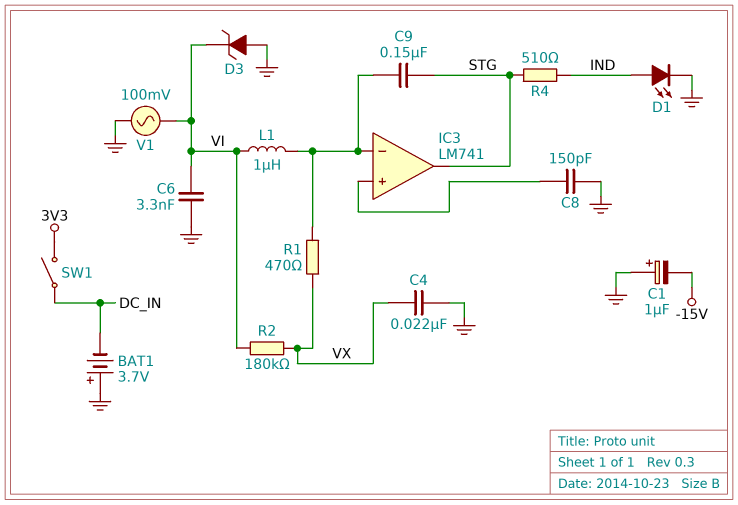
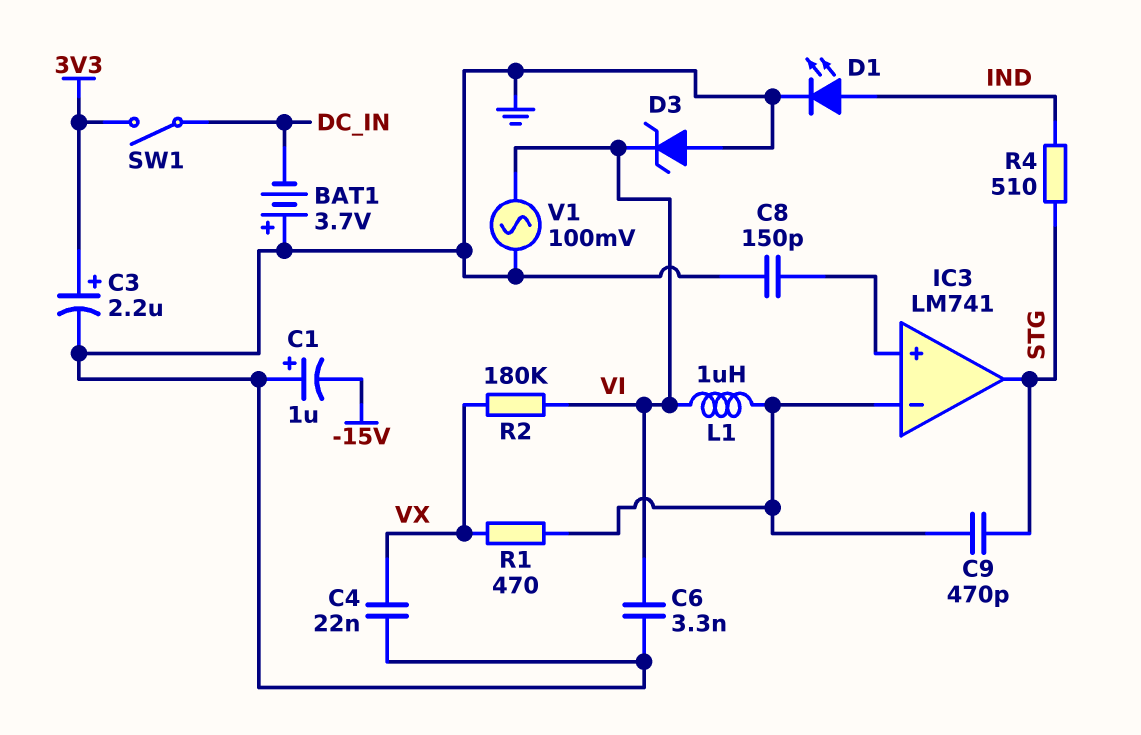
C3: none -> 2.2uF (plus 3V3, minus GND)
C9: 150nF (IC3/in-, STG) -> 470pF (IC3/in-, STG)

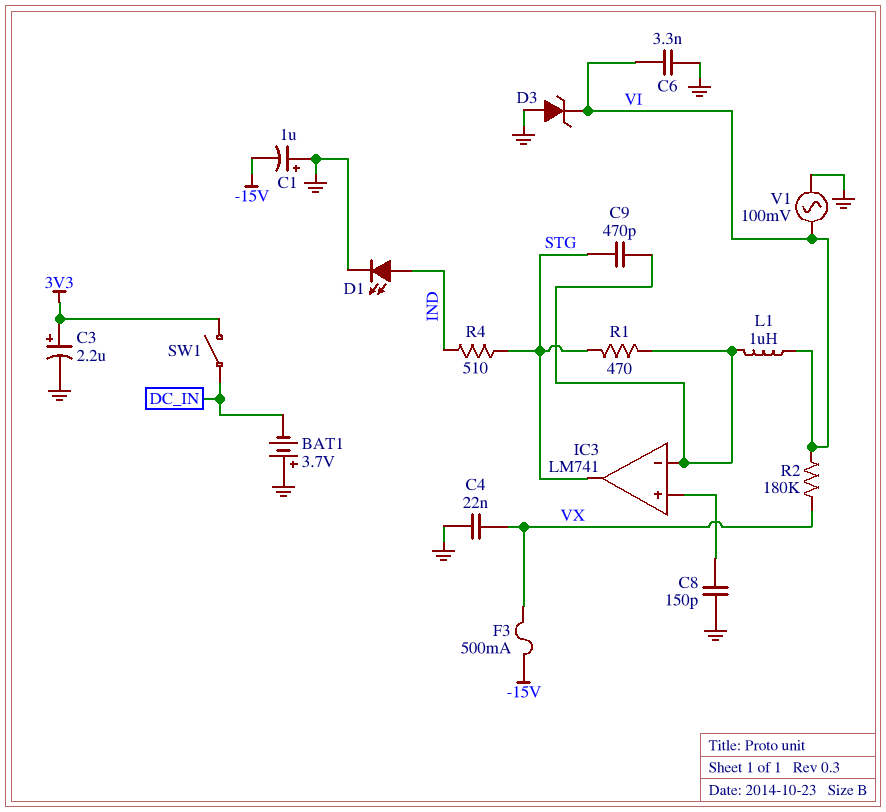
F3: none -> 500mA (-15V, VX)
R1: 470 (IC3/in-, VX) -> 470 (IC3/in-, STG)

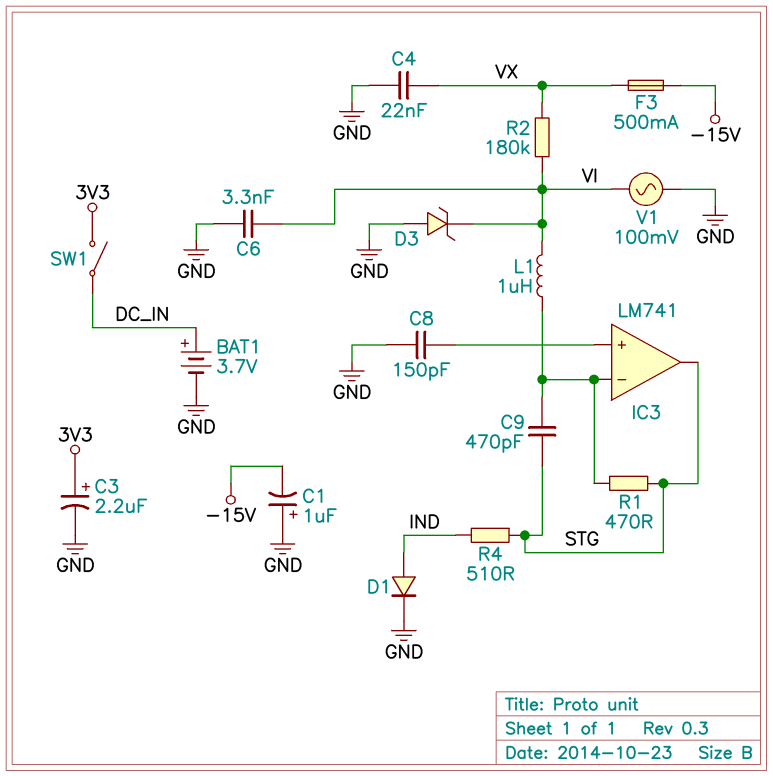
BAT1: 3.7V (plus GND, minus DC_IN) -> 3.7V (plus DC_IN, minus GND)
D1: LED (A IND, K GND) -> diode (A IND, K GND)

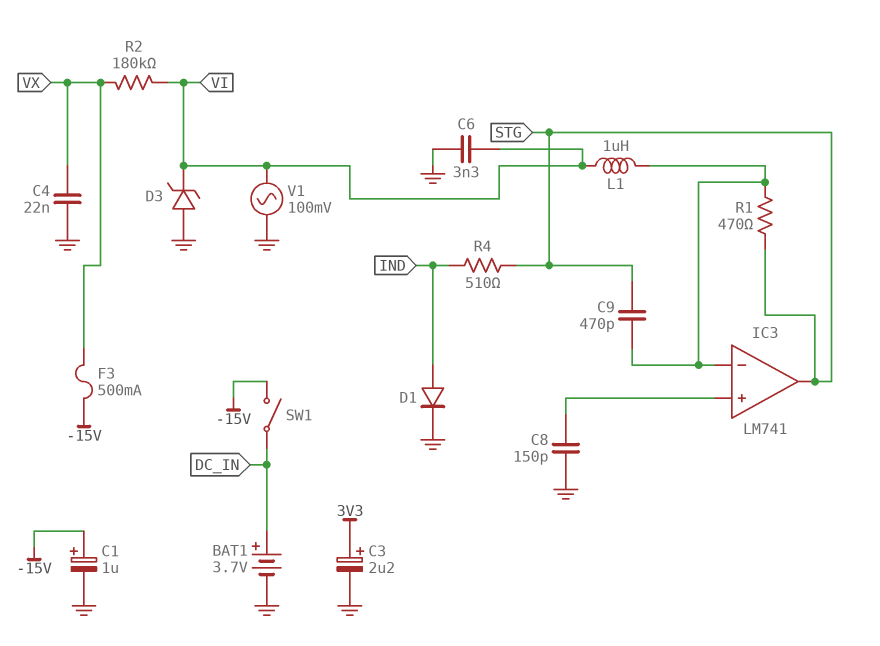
C1: 1uF (plus GND, minus -15V) -> 1uF (plus -15V, minus GND)
SW1: switch (3V3, DC_IN) -> switch (-15V, DC_IN)

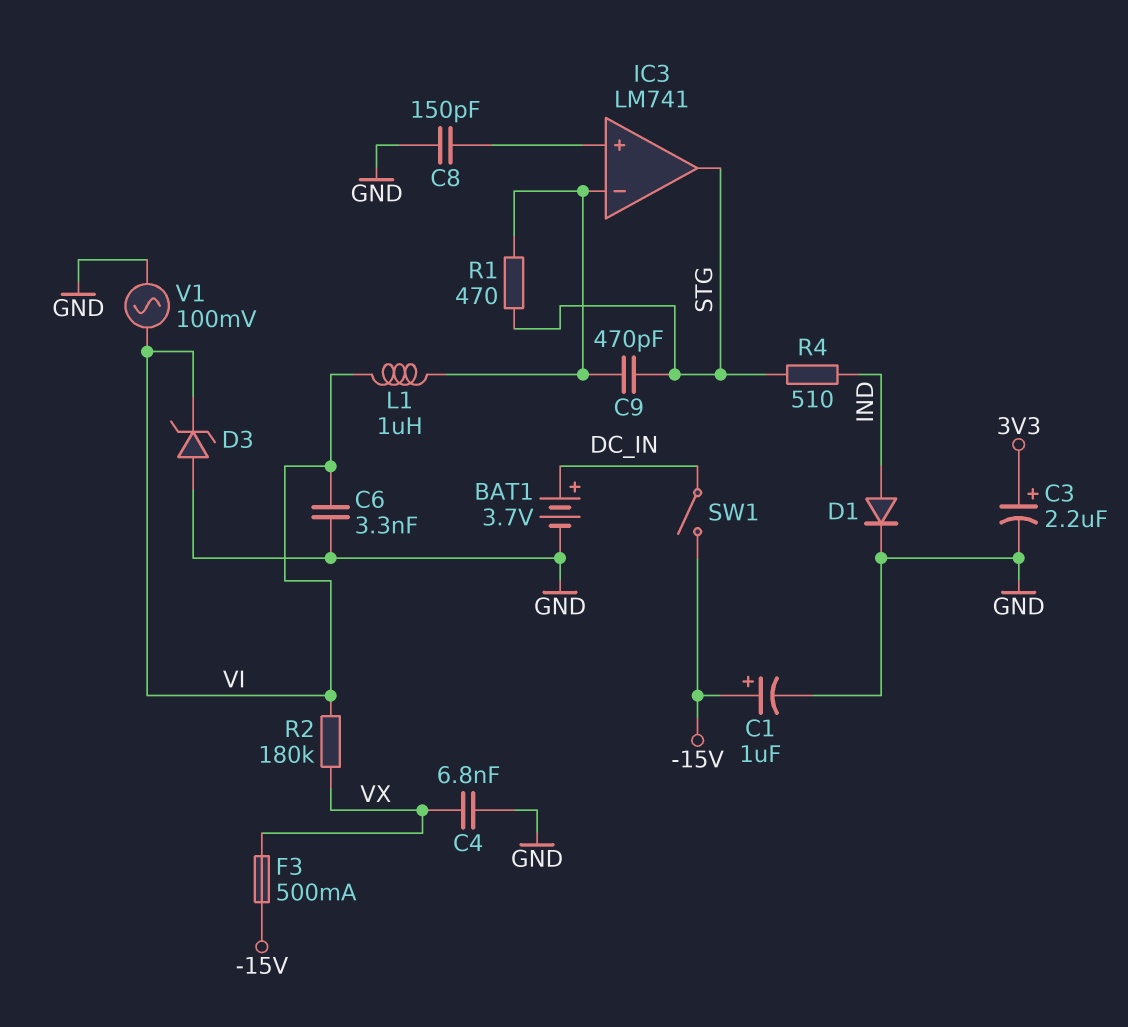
C4: 22nF (GND, VX) -> 6.8nF (GND, VX)

